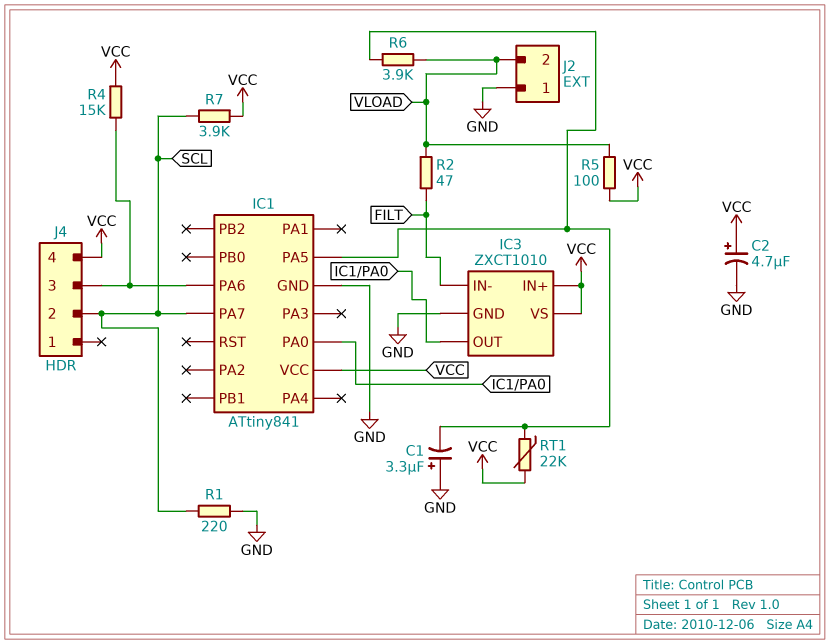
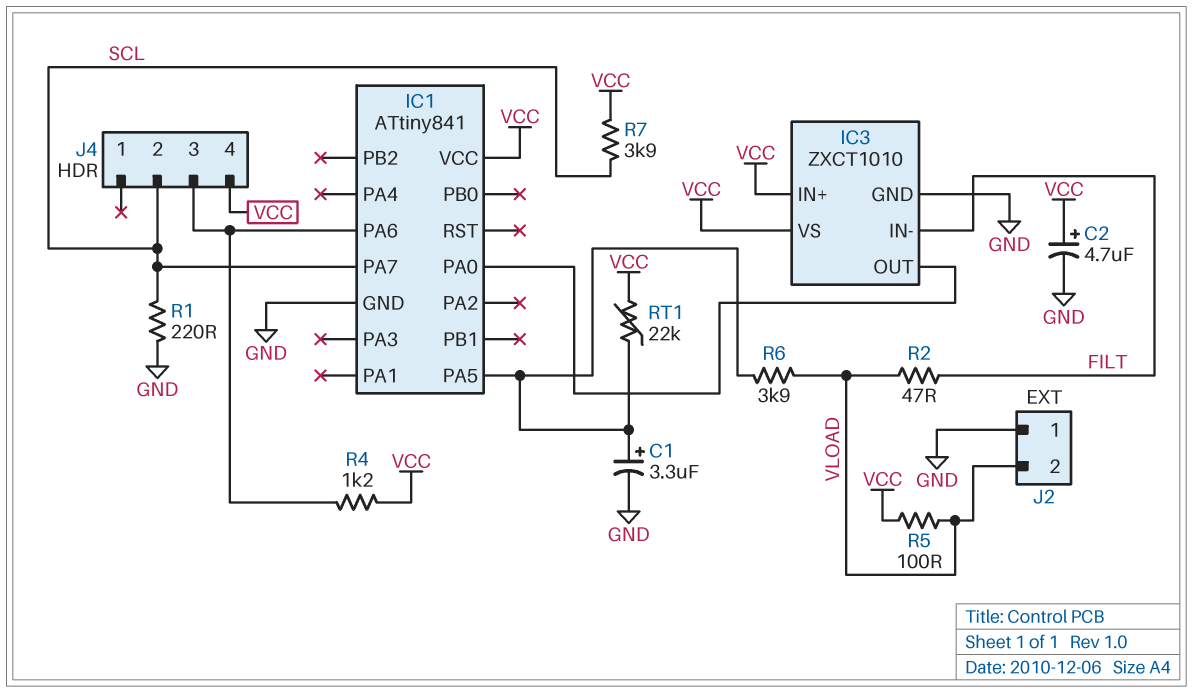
C1: 3.3uF (plus GND, minus IC1/PA5) -> 3.3uF (plus IC1/PA5, minus GND)
R4: 15k (IC1/PA6, VCC) -> 1.2k (IC1/PA6, VCC)

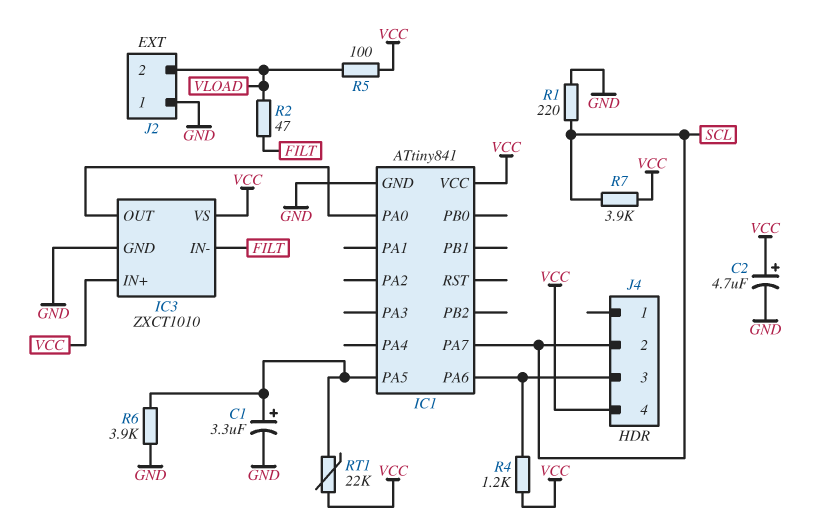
R6: 3.9k (IC1/PA5, VLOAD) -> 3.9k (GND, IC1/PA5)

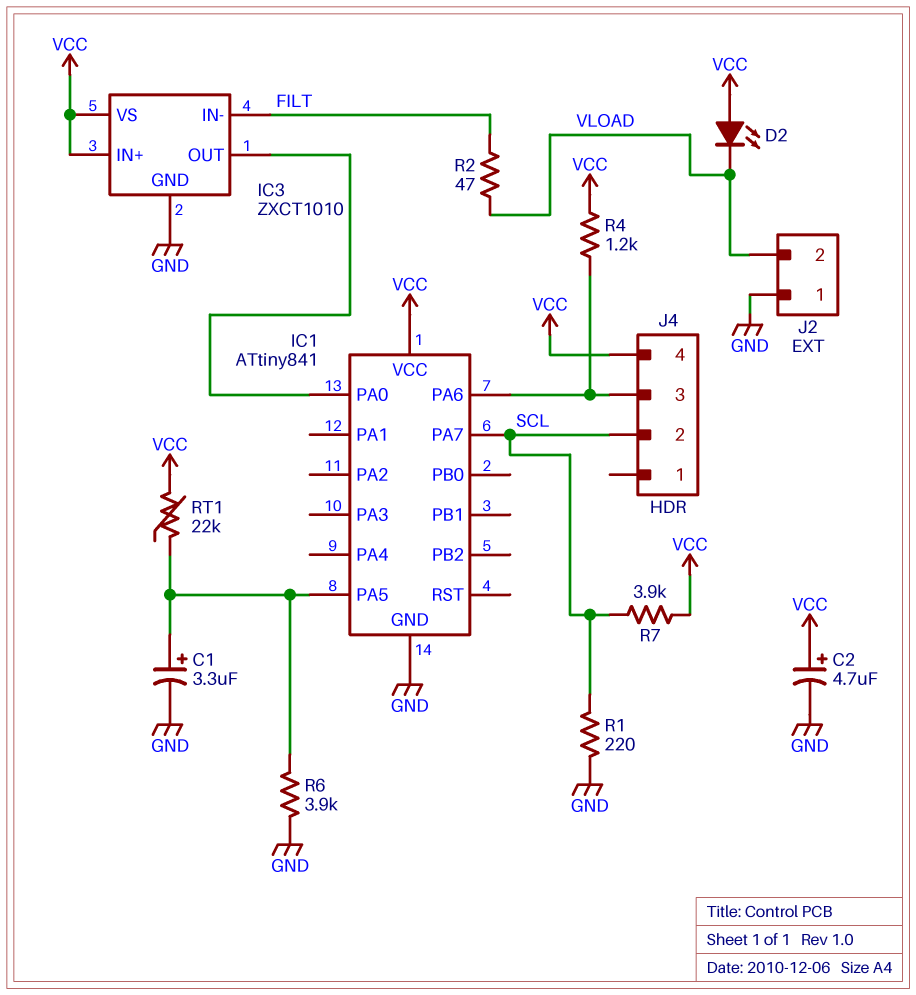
D2: none -> LED (A VCC, K VLOAD)
R5: 100 (VCC, VLOAD) -> none

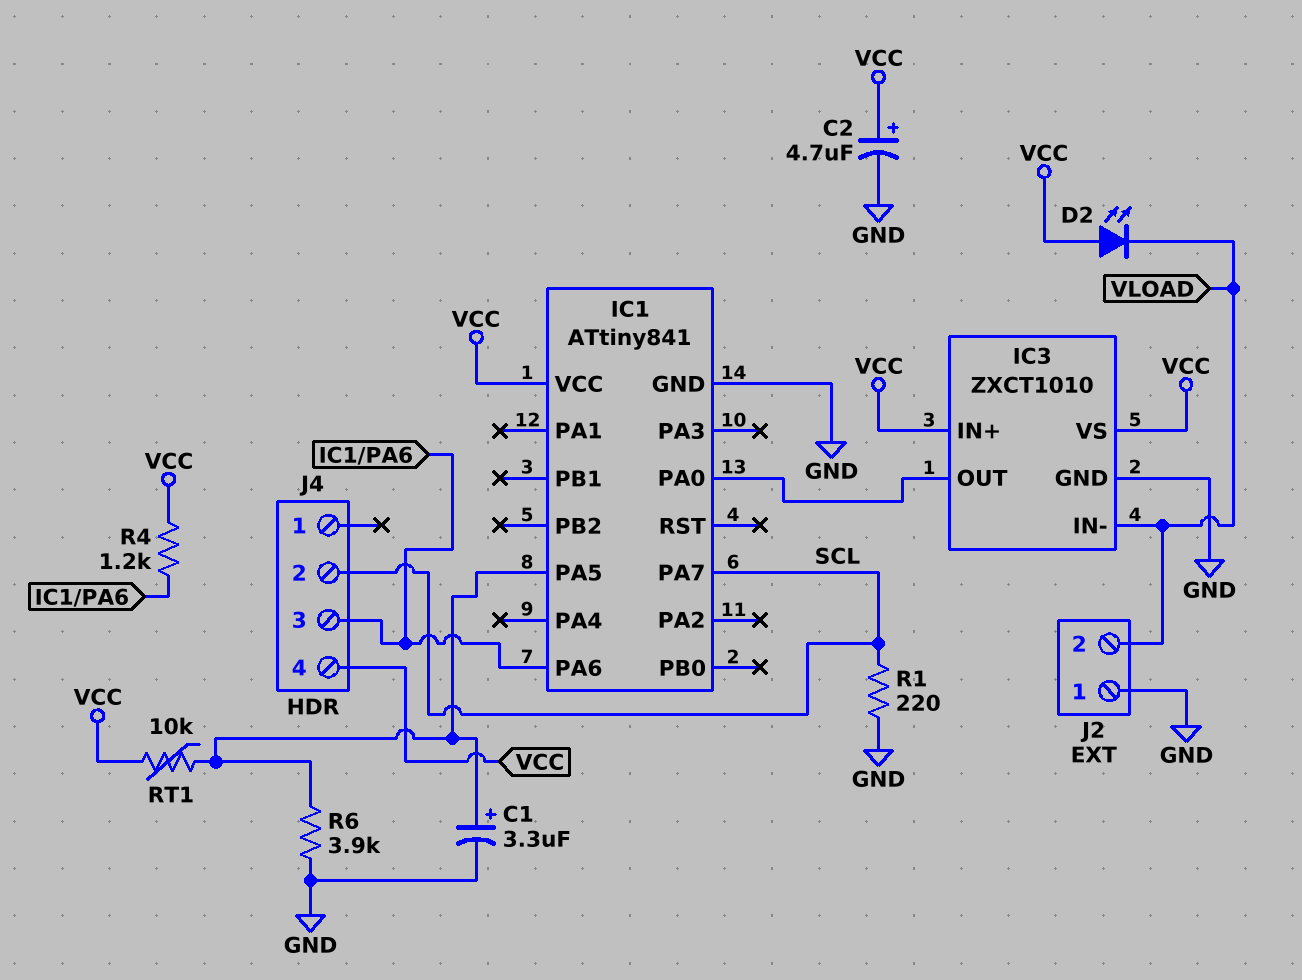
IC3 pin IN-: FILT -> VLOAD
R2: 47 (FILT, VLOAD) -> none
R7: 3.9k (SCL, VCC) -> none
RT1: 22k (IC1/PA5, VCC) -> 10k (IC1/PA5, VCC)

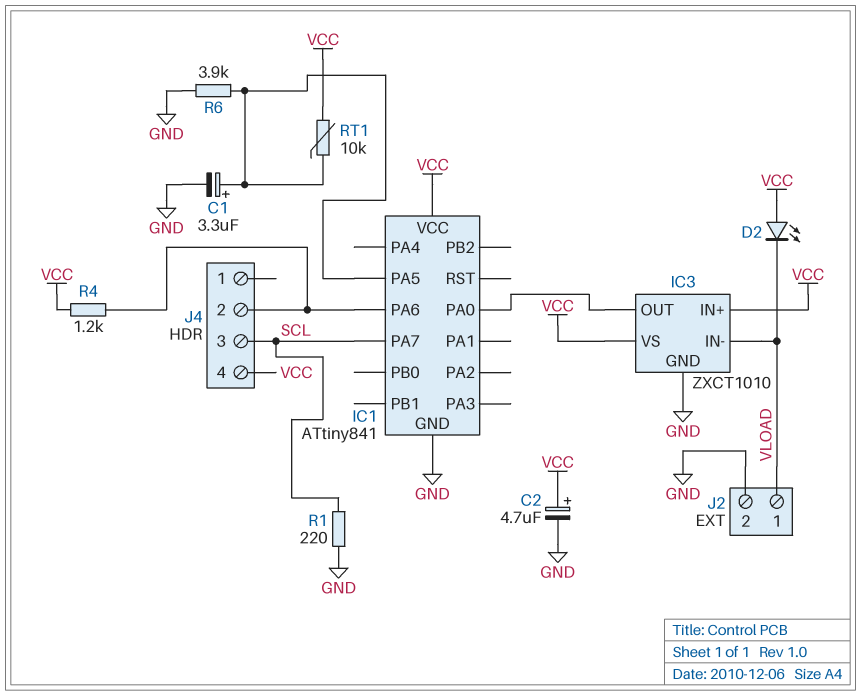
J2 pin 1: GND -> VLOAD
J2 pin 2: VLOAD -> GND
J4 pin 2: SCL -> IC1/PA6
J4 pin 3: IC1/PA6 -> SCL

